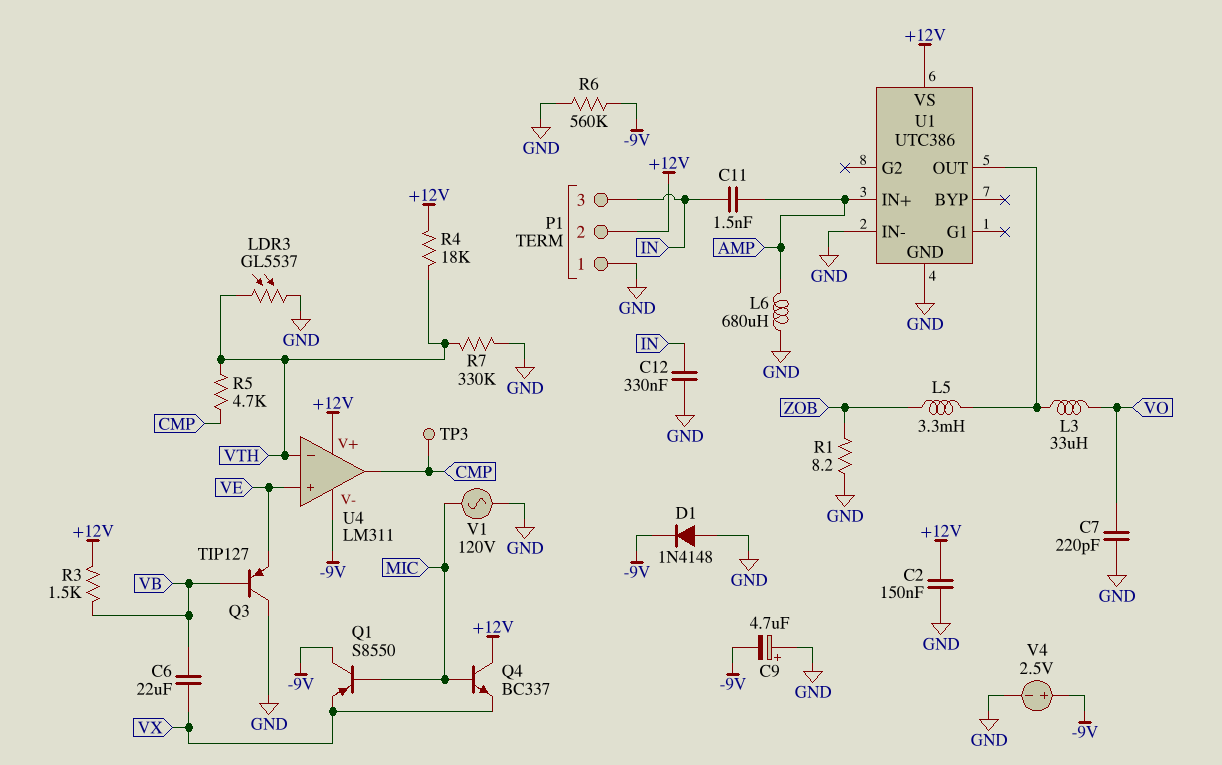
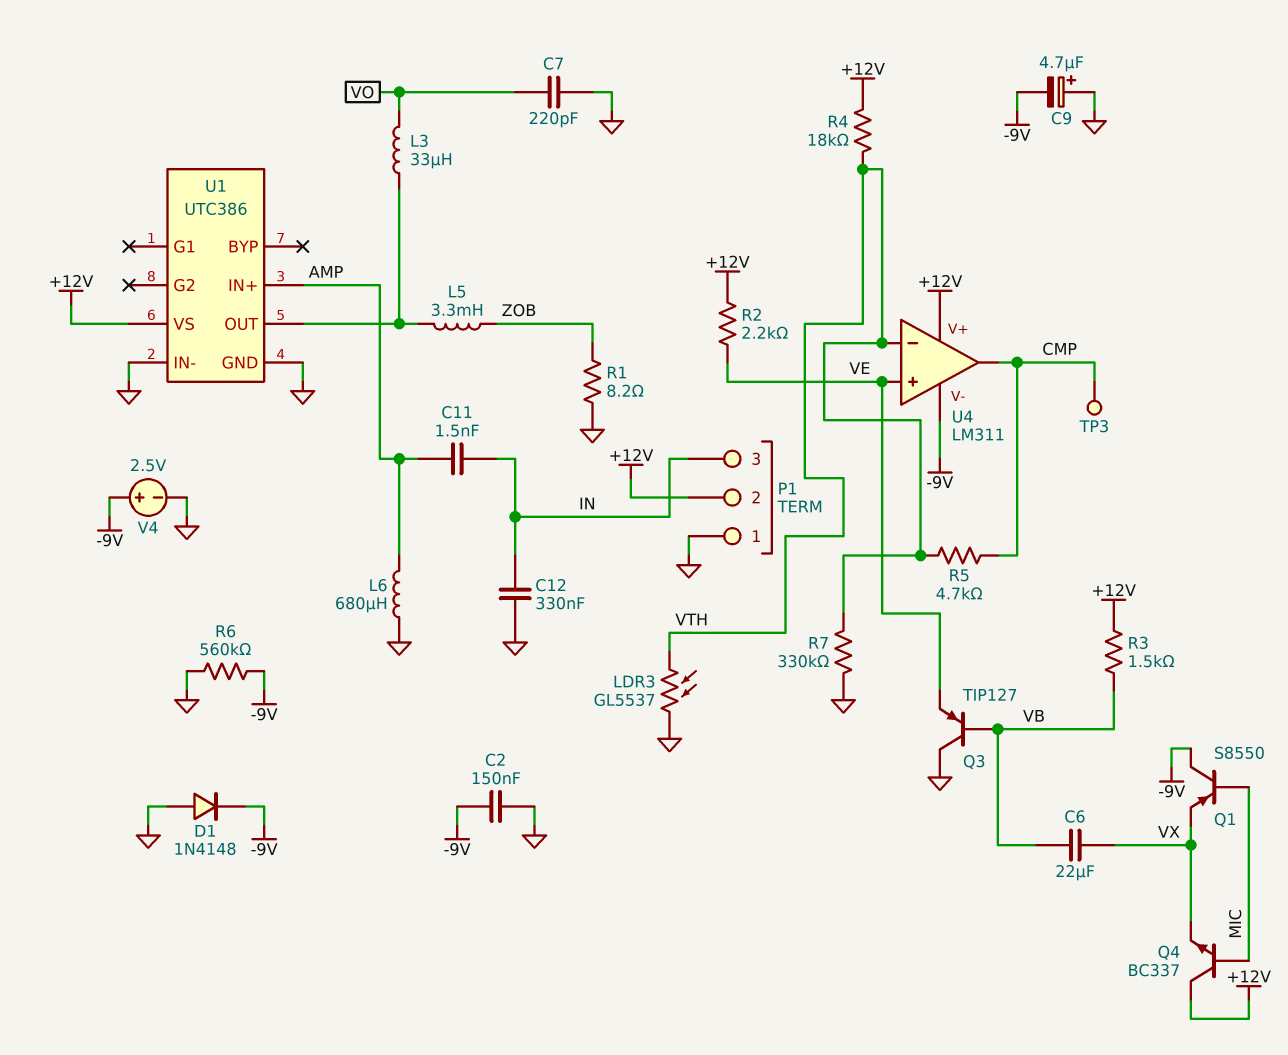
C2: 150nF (+12V, GND) -> 150nF (-9V, GND)
R2: none -> 2.2k (+12V, VE)
V1: AC 120V (GND, MIC) -> none

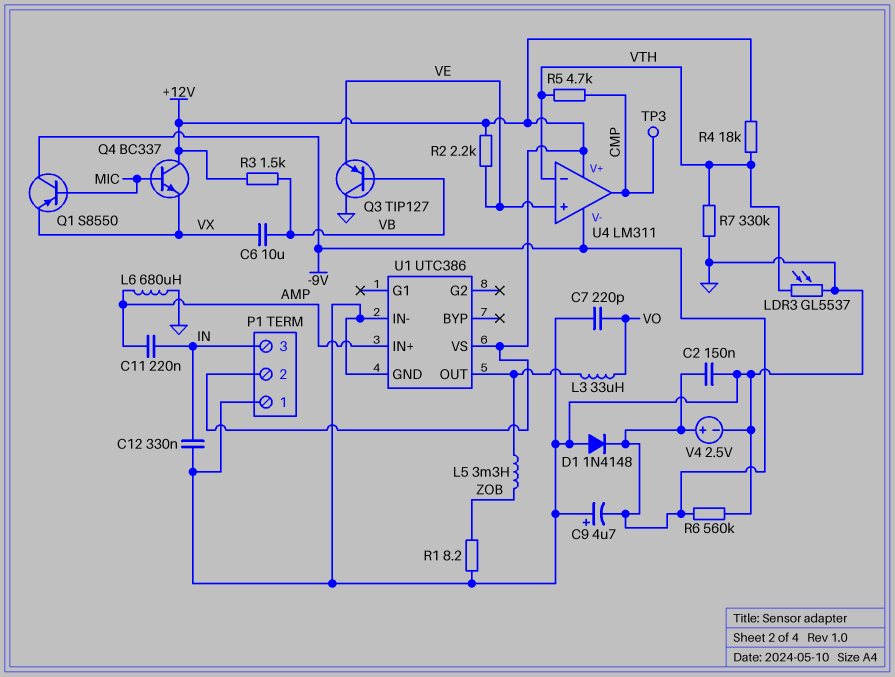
C6: 22uF (VB, VX) -> 10uF (VB, VX)
C11: 1.5nF (AMP, IN) -> 220nF (AMP, IN)

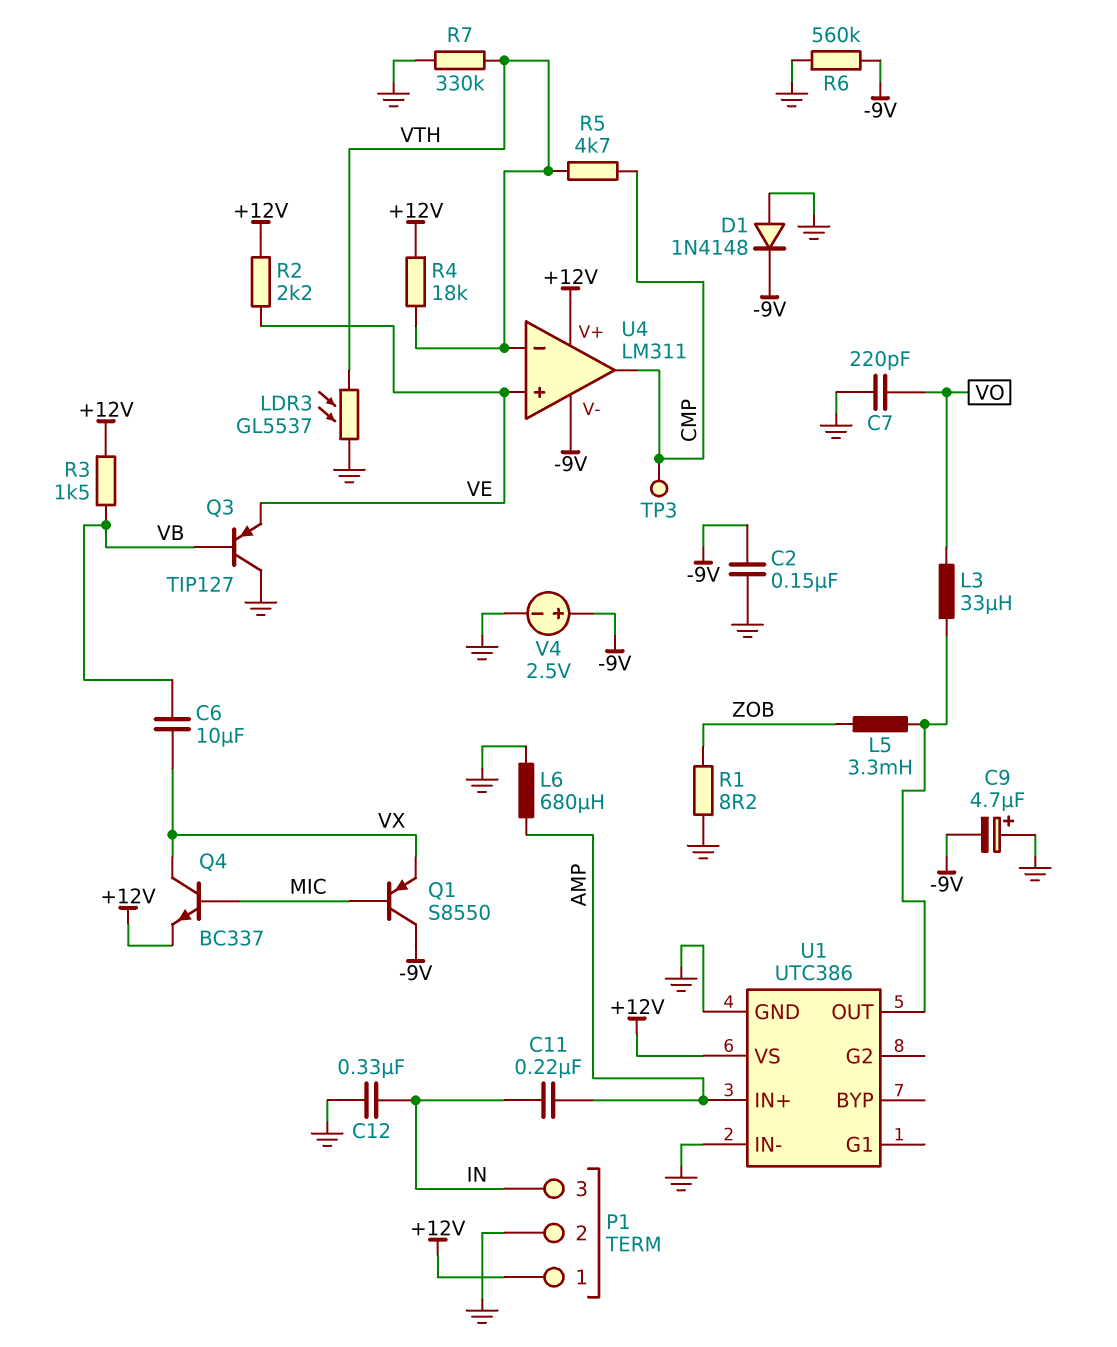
P1 pin 1: GND -> +12V
P1 pin 2: +12V -> GND
Q4: NPN BC337 (B MIC, C +12V, E VX) -> NPN BC337 (B MIC, C VX, E +12V)

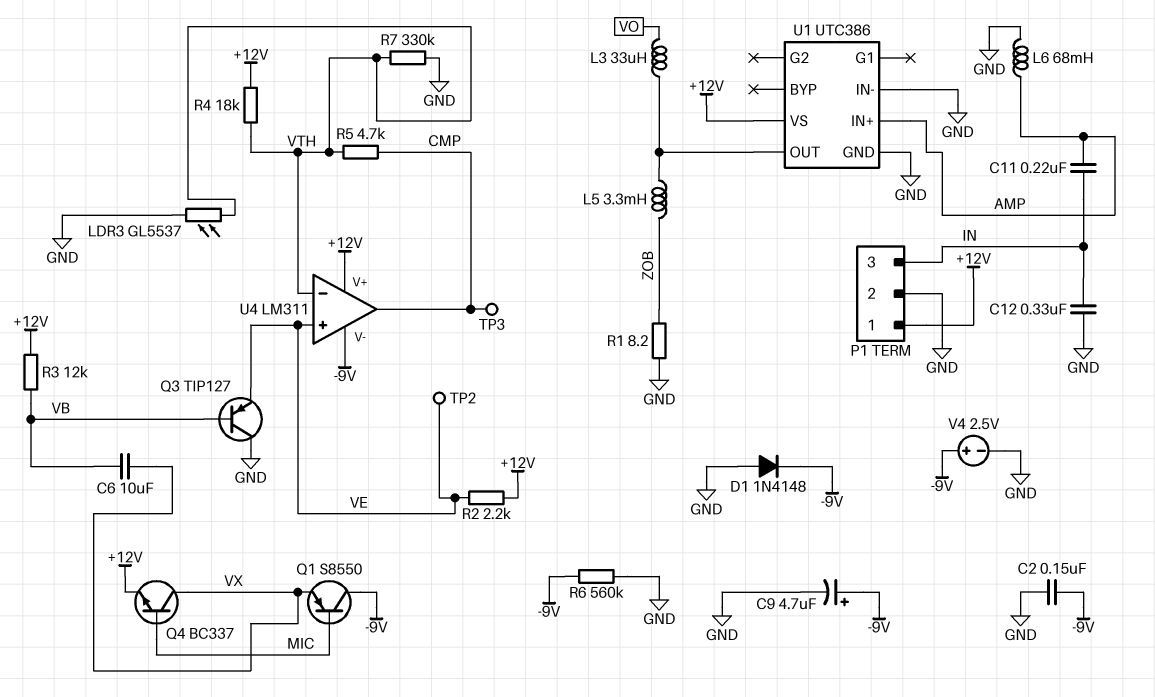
C7: 220pF (GND, VO) -> none
C9: 4.7uF (plus GND, minus -9V) -> 4.7uF (plus -9V, minus GND)
L6: 680uH (AMP, GND) -> 68mH (AMP, GND)
R3: 1.5k (+12V, VB) -> 12k (+12V, VB)
TP2: none -> test point (VE)

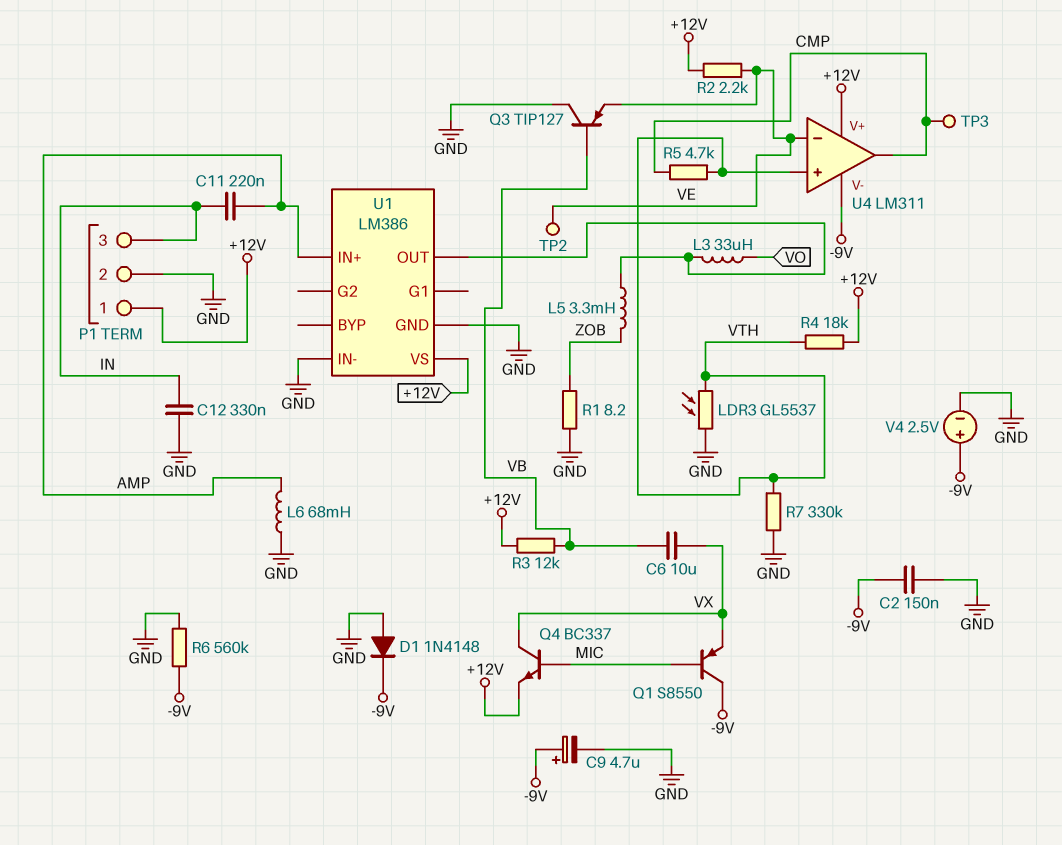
U1: UTC386 -> LM386
U4 pin in+: VE -> VTH
U4 pin in-: VTH -> VE

